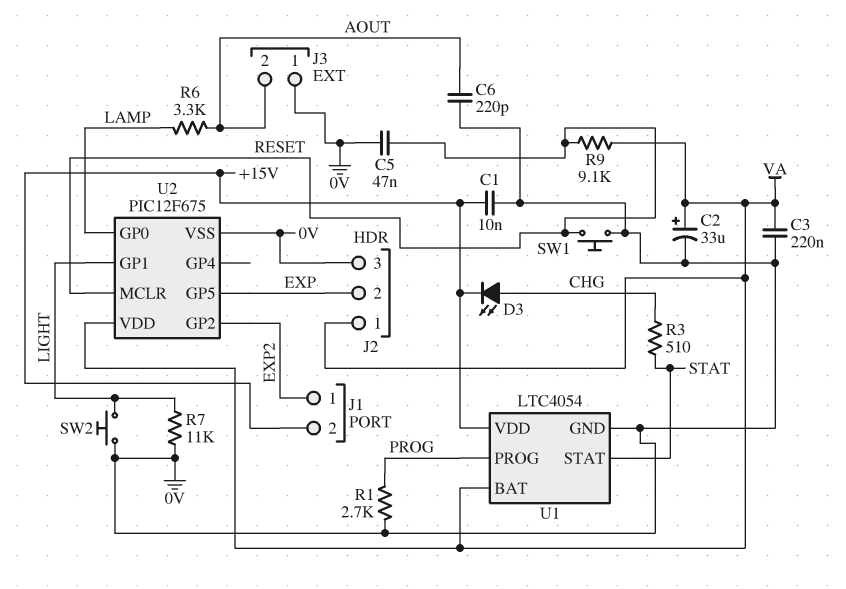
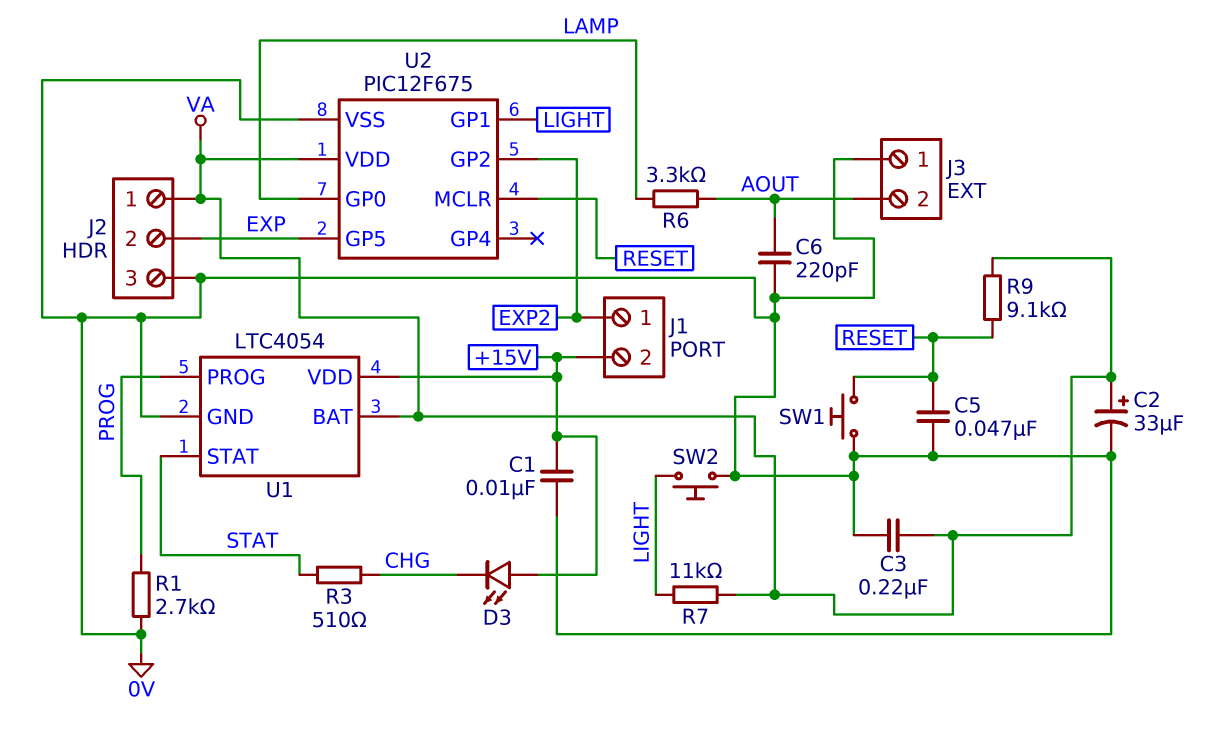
D3: LED (A CHG, K +15V) -> LED (A +15V, K CHG)
R7: 11k (0V, LIGHT) -> 11k (LIGHT, VA)

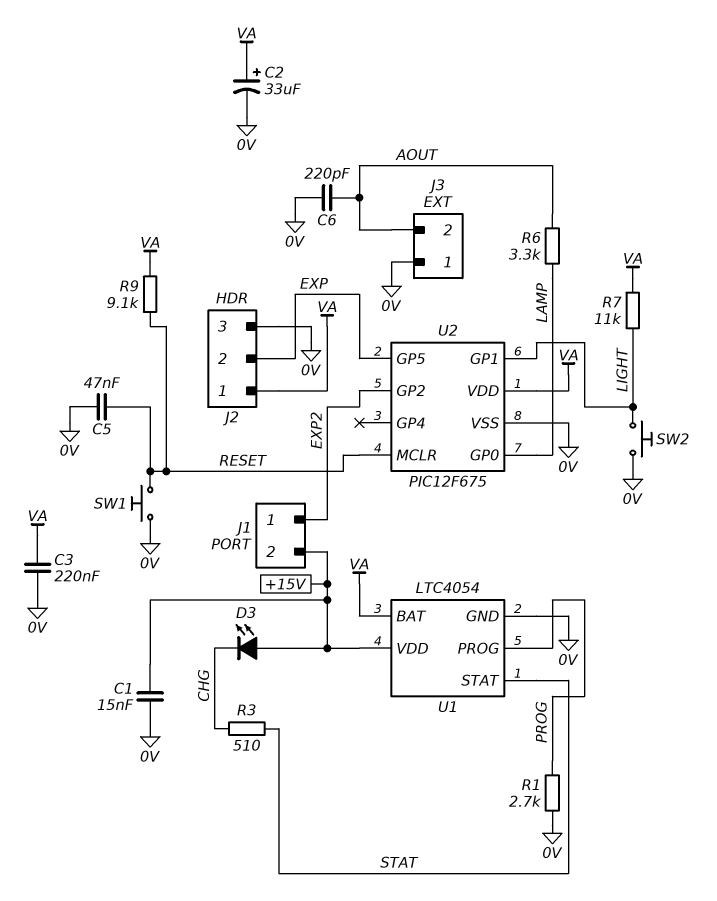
C1: 10nF (+15V, 0V) -> 15nF (+15V, 0V)

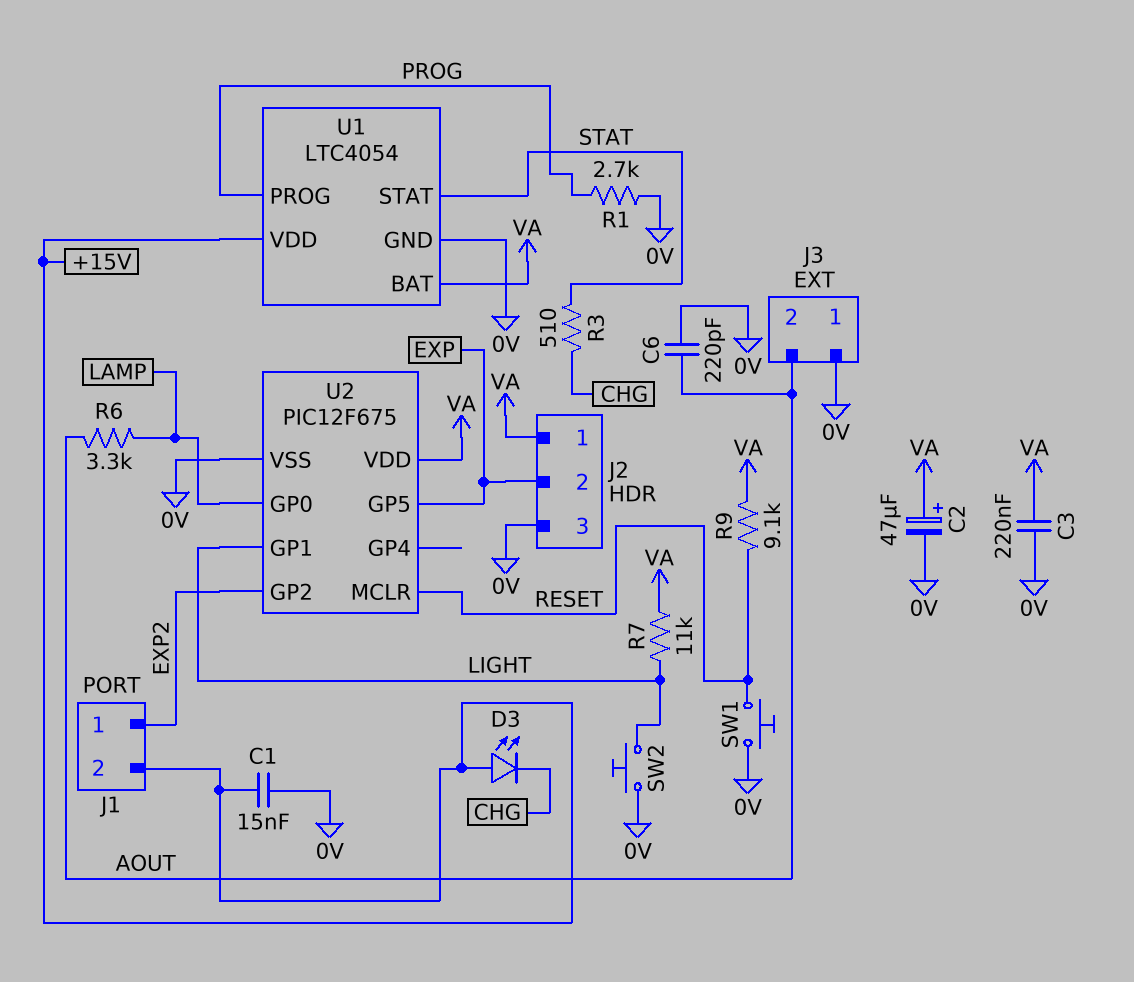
C2: 33uF (plus VA, minus 0V) -> 47uF (plus VA, minus 0V)
C5: 47nF (0V, RESET) -> none

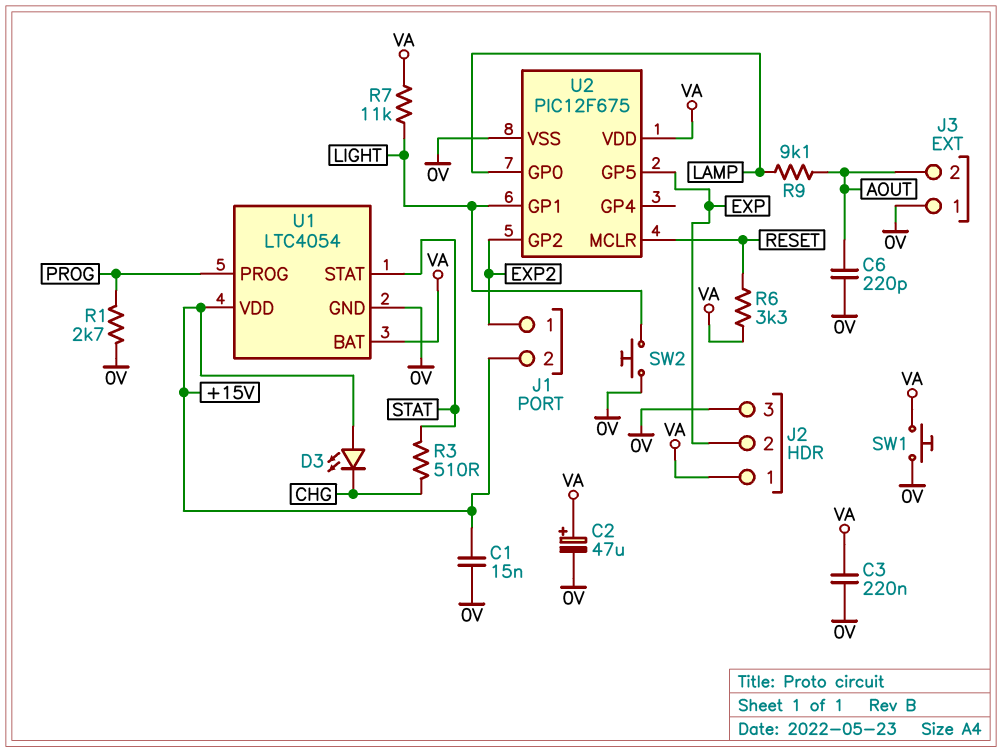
R6: 3.3k (AOUT, LAMP) -> 3.3k (RESET, VA)
R9: 9.1k (RESET, VA) -> 9.1k (AOUT, LAMP)
SW1: button (0V, RESET) -> button (0V, VA)

